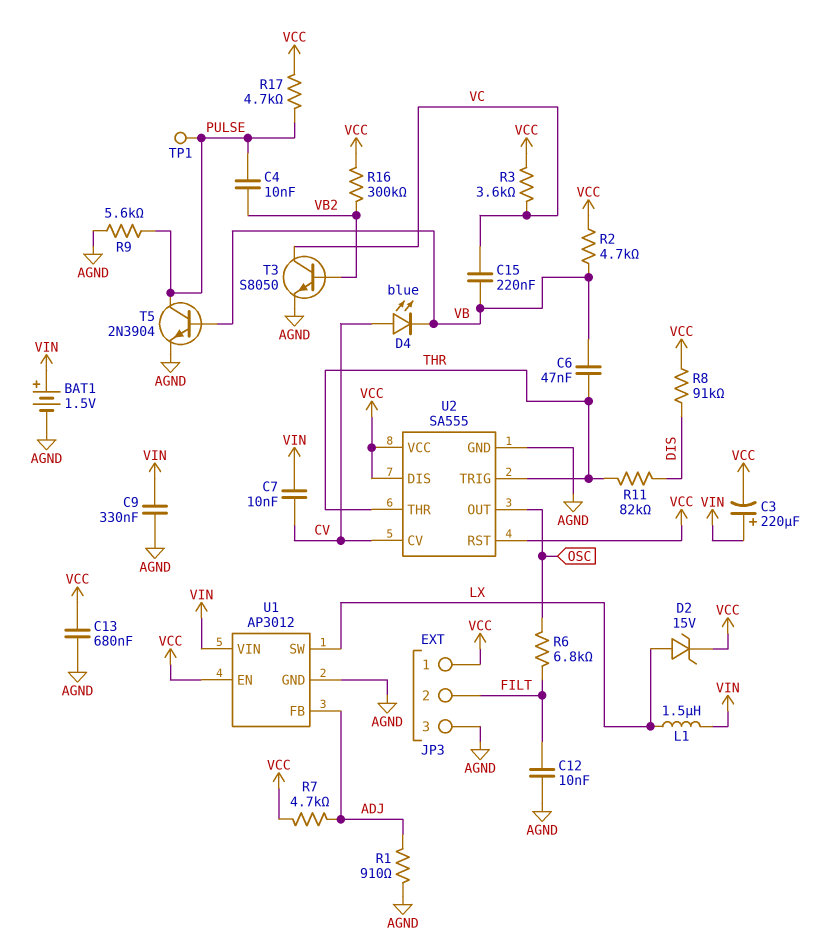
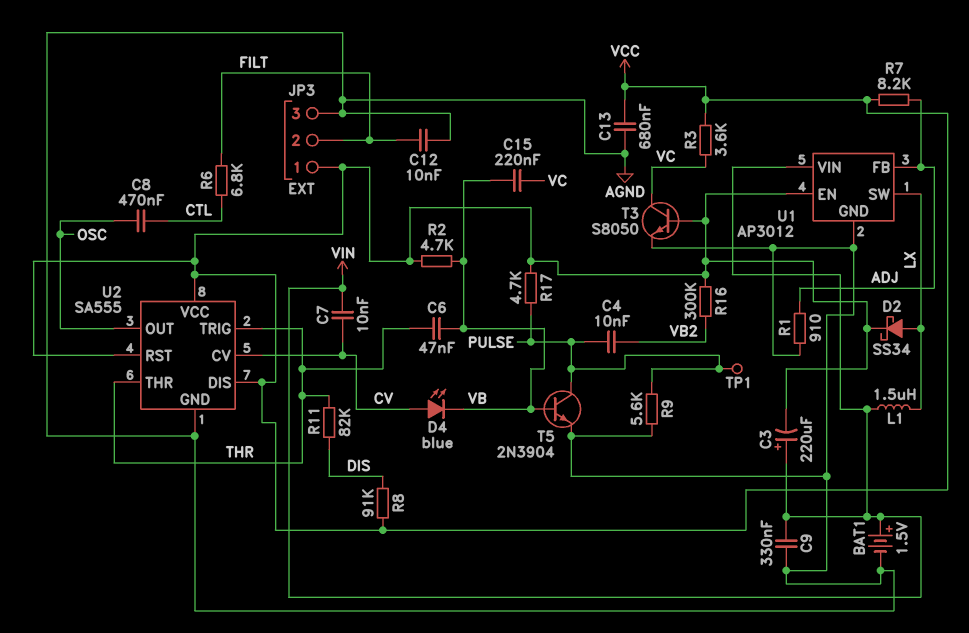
C8: none -> 470nF (CTL, OSC)
D2: zener 15V (A LX, K VCC) -> schottky SS34 (A LX, K VCC)
R6: 6.8k (FILT, OSC) -> 6.8k (CTL, FILT)
R7: 4.7k (ADJ, VCC) -> 8.2k (ADJ, VCC)
T3: NPN S8050 (B VB2, C VC, E AGND) -> NPN S8050 (B VCC, C VC, E AGND)

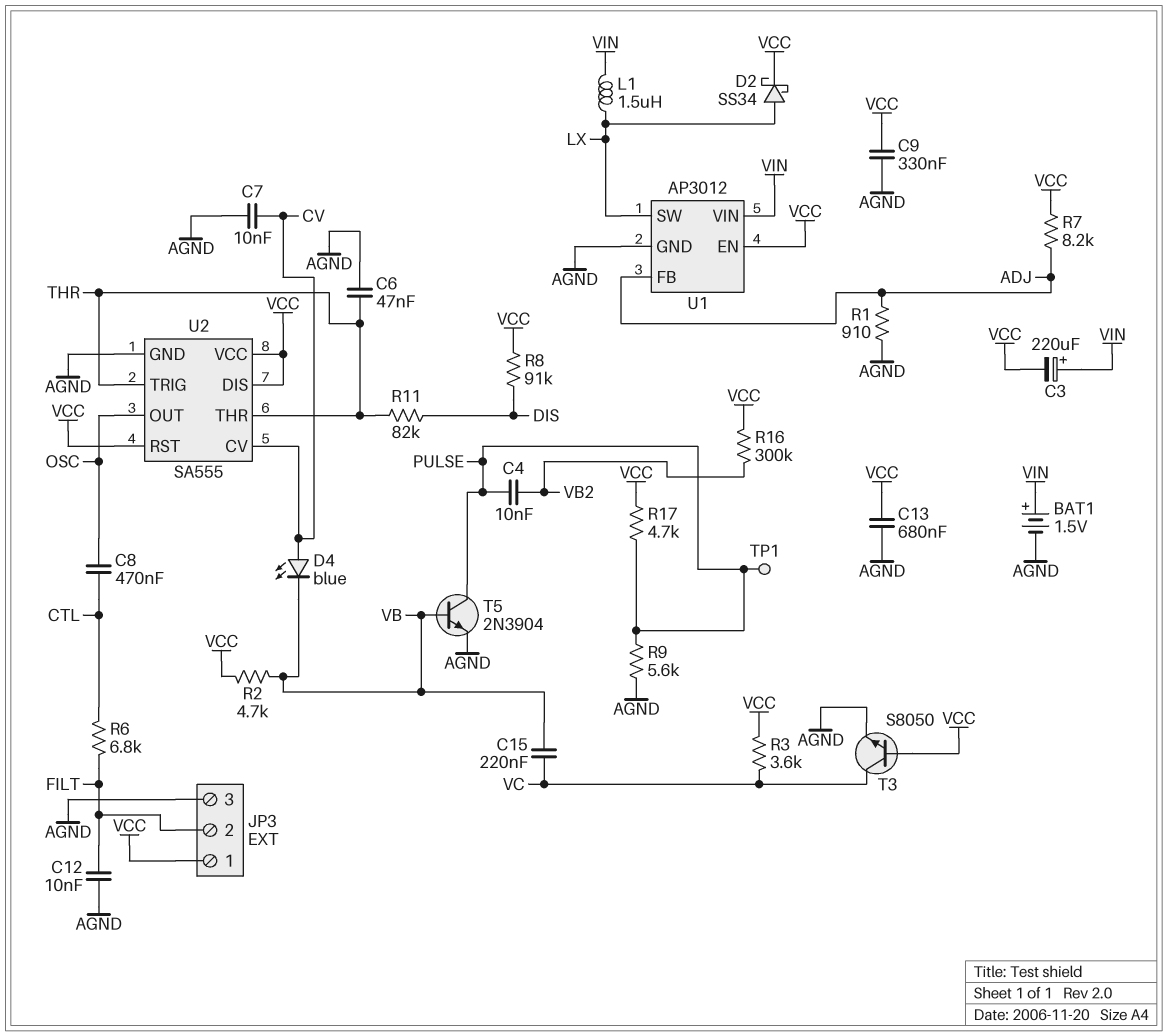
C6: 47nF (THR, VB) -> 47nF (AGND, THR)
C7: 10nF (CV, VIN) -> 10nF (AGND, CV)
C9: 330nF (AGND, VIN) -> 330nF (AGND, VCC)

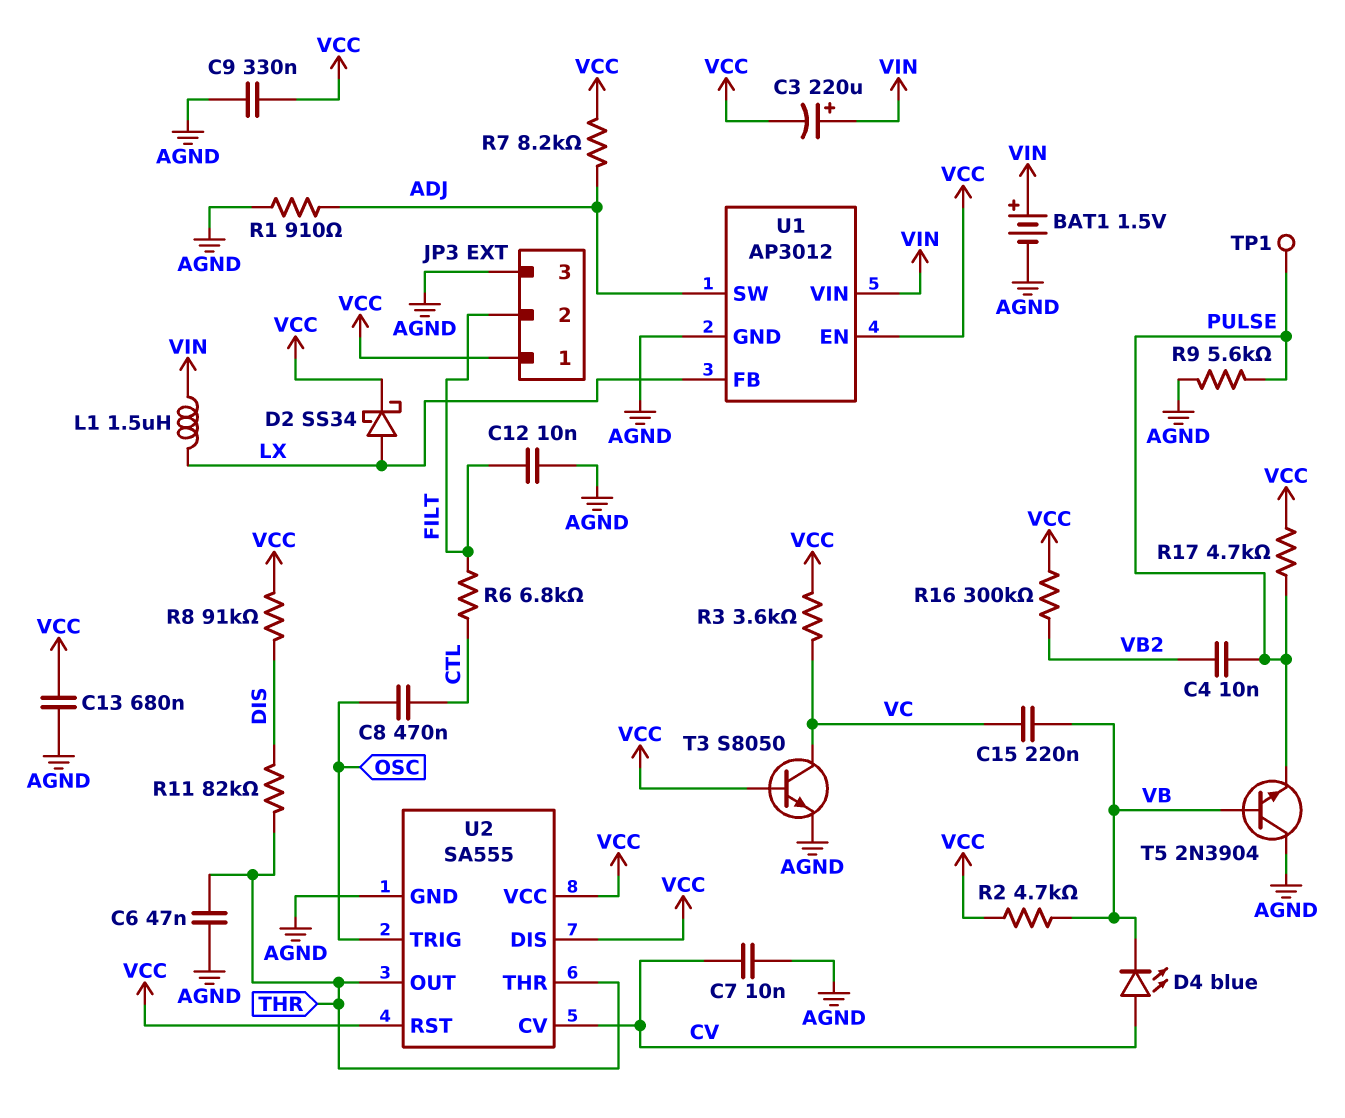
T5: NPN 2N3904 (B VB, C PULSE, E AGND) -> NPN 2N3904 (B VB, C AGND, E PULSE)
U1 pin FB: ADJ -> LX
U1 pin SW: LX -> ADJ
U2 pin OUT: OSC -> THR
U2 pin TRIG: THR -> OSC

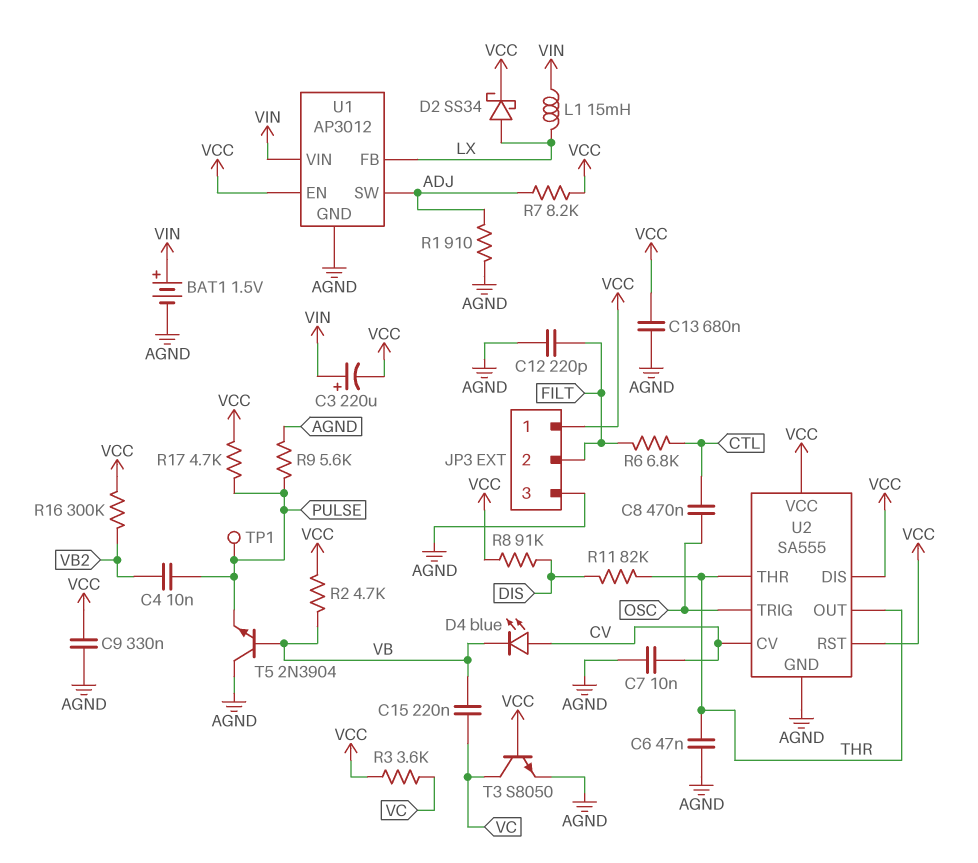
C12: 10nF (AGND, FILT) -> 220pF (AGND, FILT)
L1: 1.5uH (LX, VIN) -> 15mH (LX, VIN)

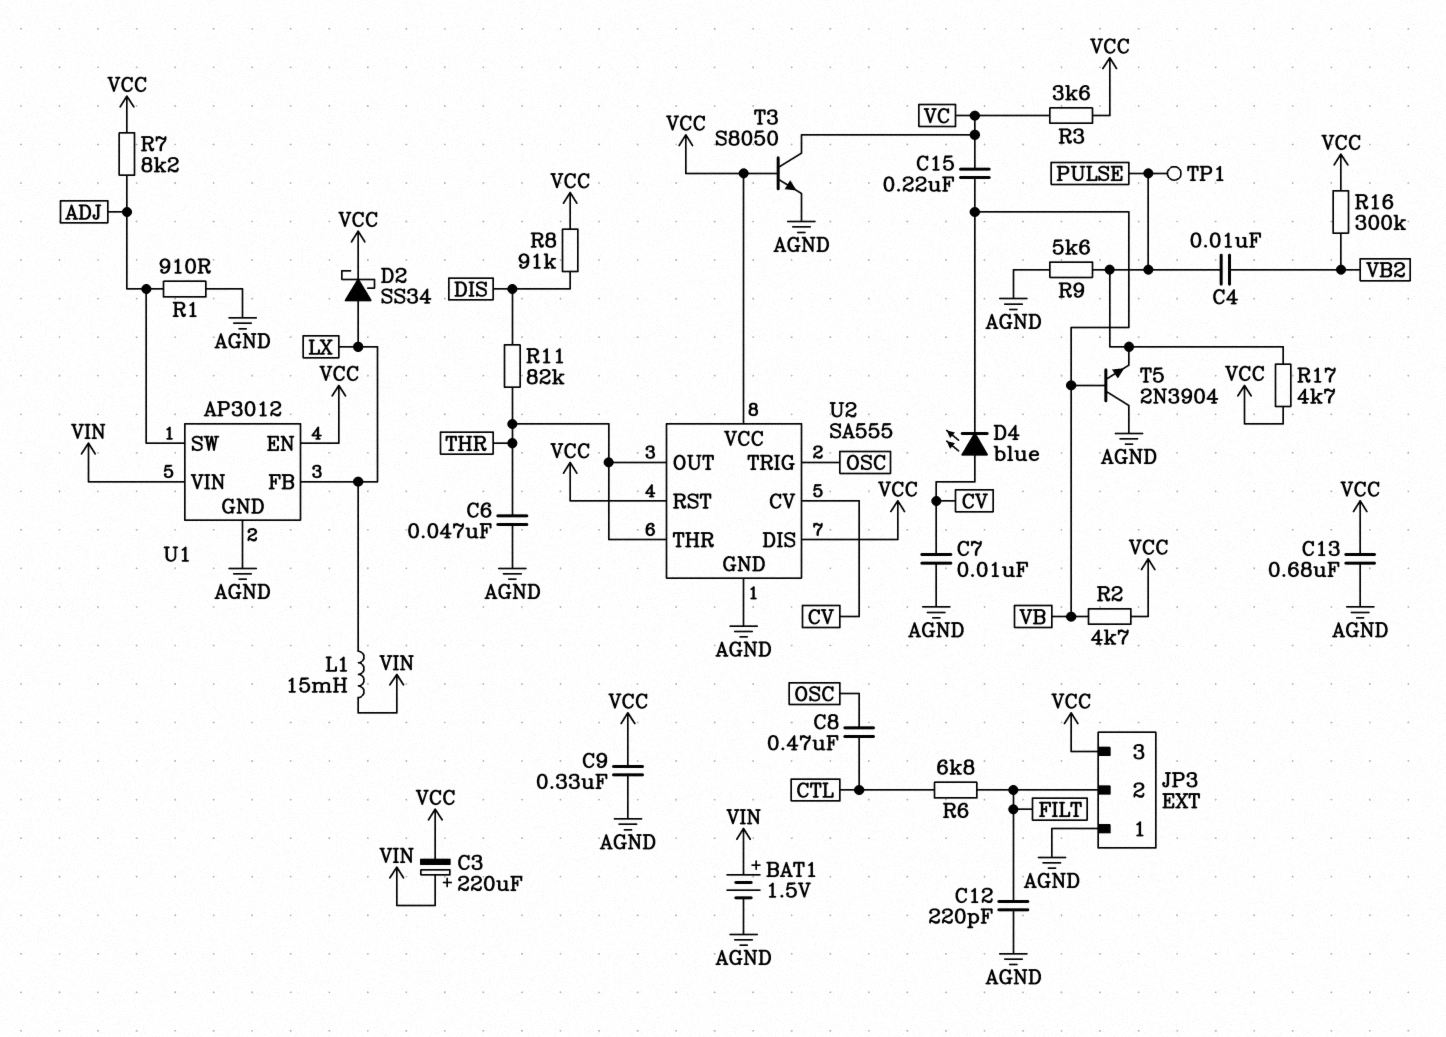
JP3 pin 1: VCC -> AGND
JP3 pin 3: AGND -> VCC

